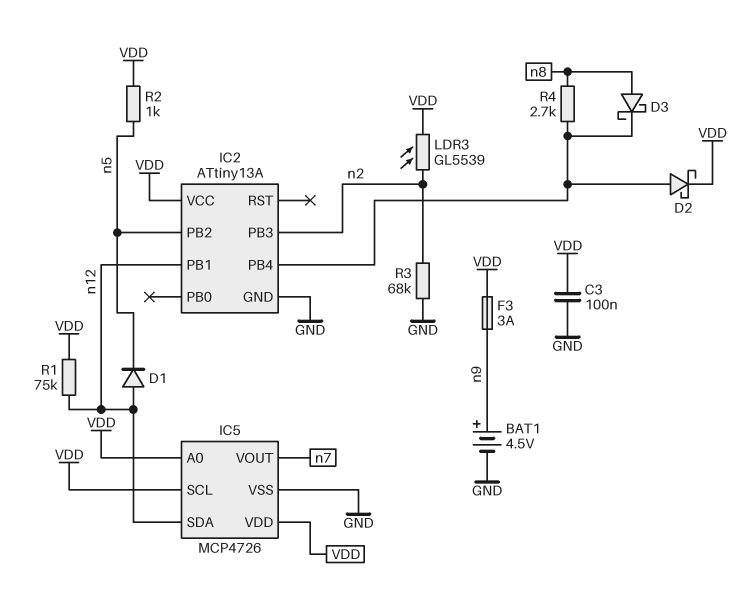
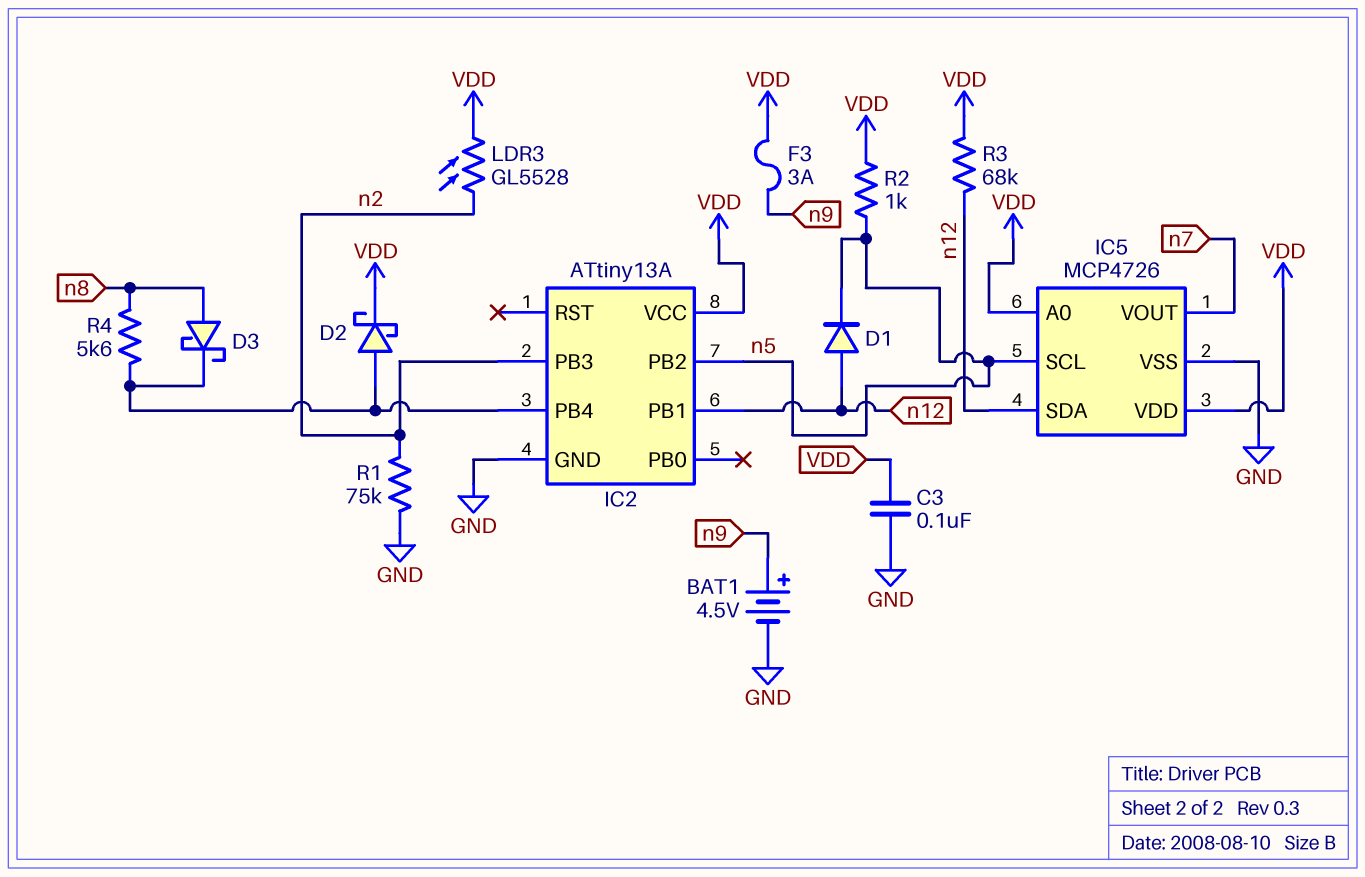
IC5 pin SCL: VDD -> n5
LDR3: GL5539 (VDD, n2) -> GL5528 (VDD, n2)
R1: 75k (VDD, n12) -> 75k (GND, n2)
R3: 68k (GND, n2) -> 68k (VDD, n12)
R4: 2.7k (IC2/PB4, n8) -> 5.6k (IC2/PB4, n8)

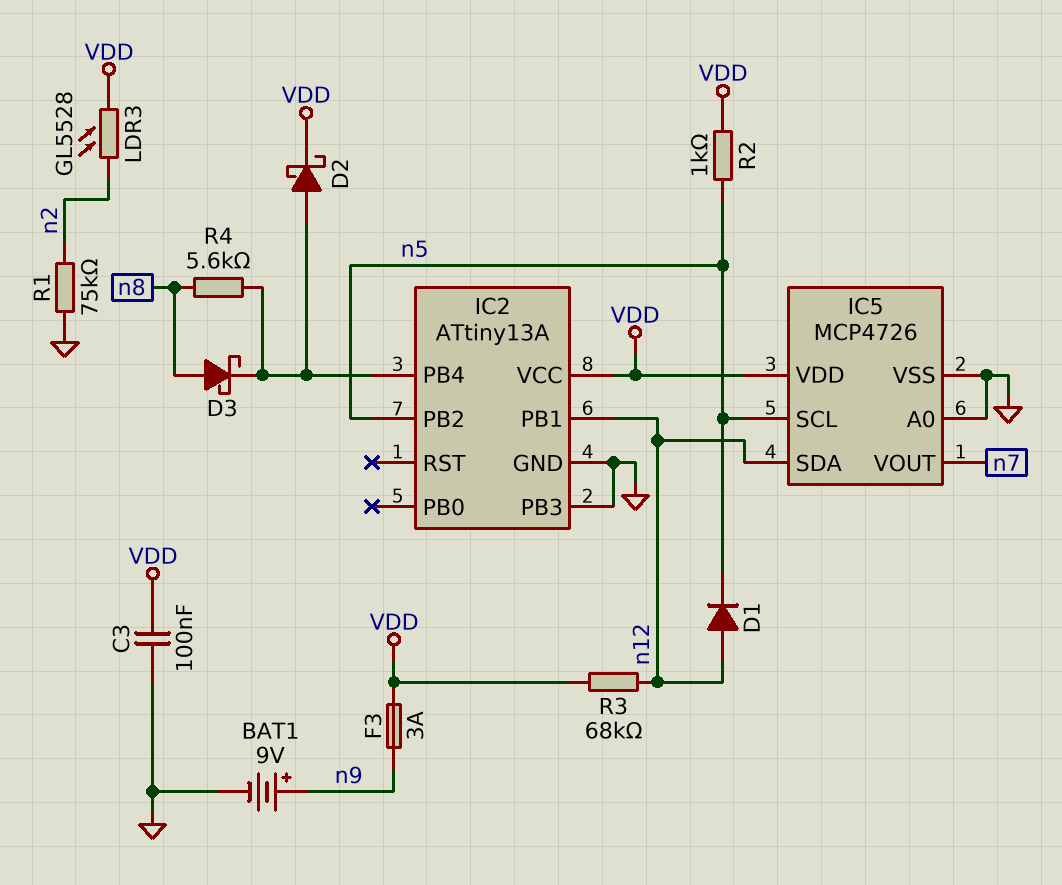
BAT1: 4.5V (plus n9, minus GND) -> 9V (plus n9, minus GND)
IC2 pin PB3: n2 -> GND
IC5 pin A0: VDD -> GND

